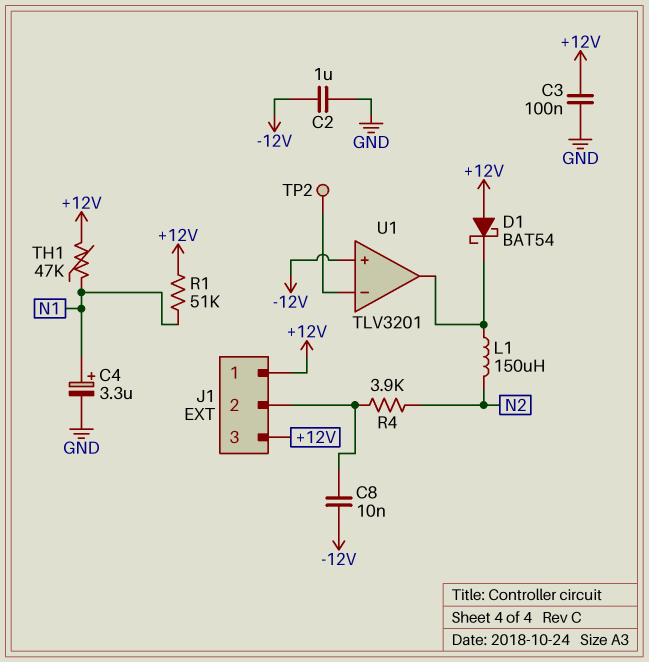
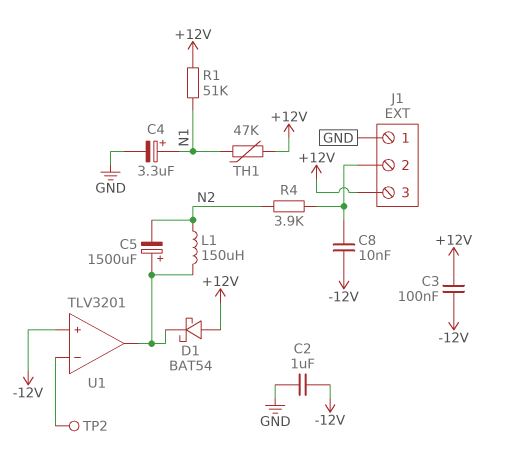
C3: 100nF (+12V, GND) -> 100nF (+12V, -12V)
C5: none -> 1500uF (plus U1/out, minus N2)
J1 pin 1: +12V -> GND

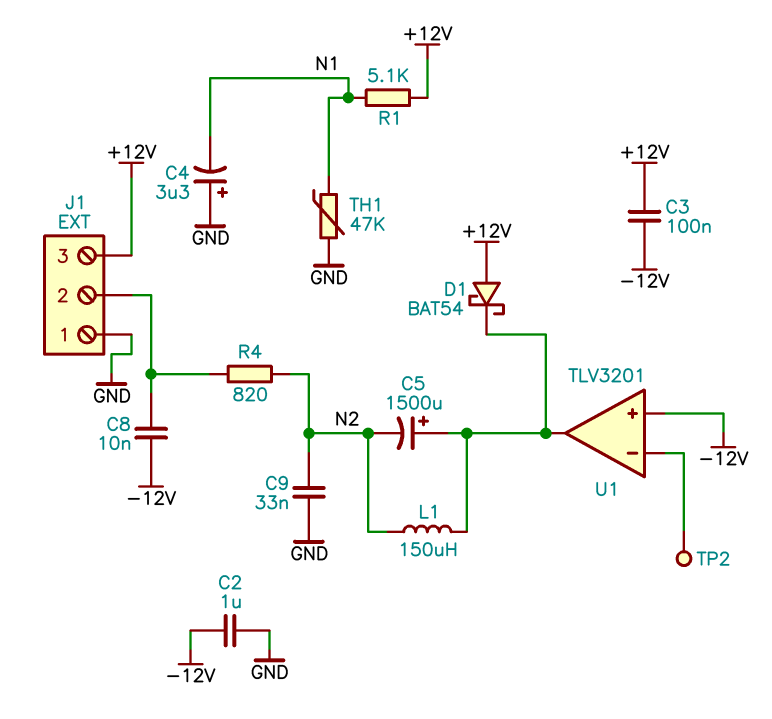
C4: 3.3uF (plus N1, minus GND) -> 3.3uF (plus GND, minus N1)
C9: none -> 33nF (GND, N2)
R1: 51k (+12V, N1) -> 5.1k (+12V, N1)
R4: 3.9k (J1/2, N2) -> 820 (J1/2, N2)
TH1: 47k (+12V, N1) -> 47k (GND, N1)

